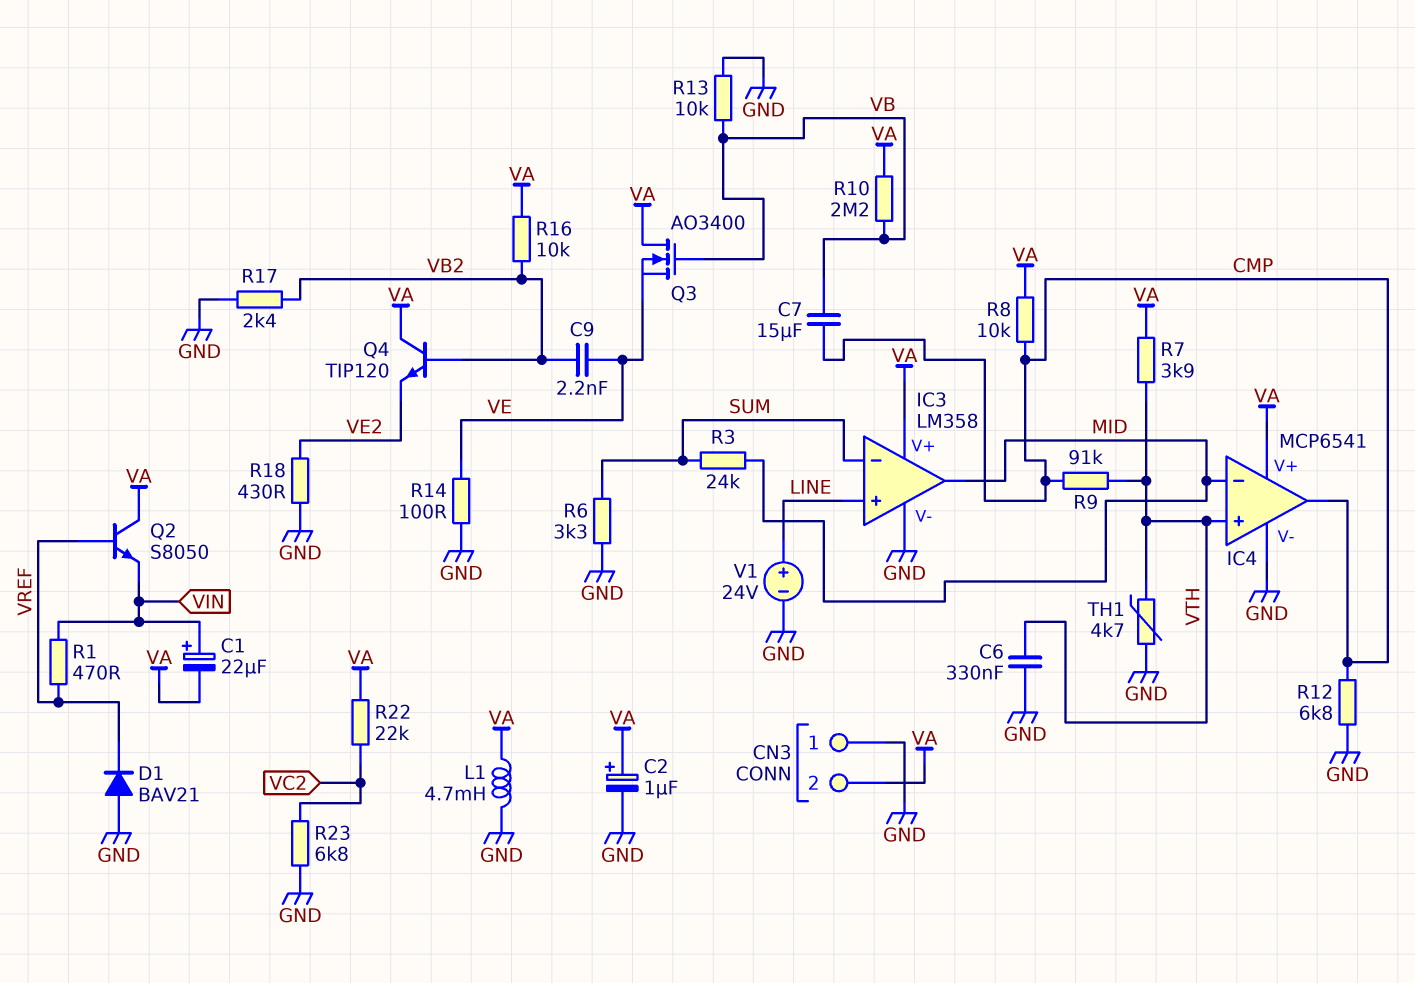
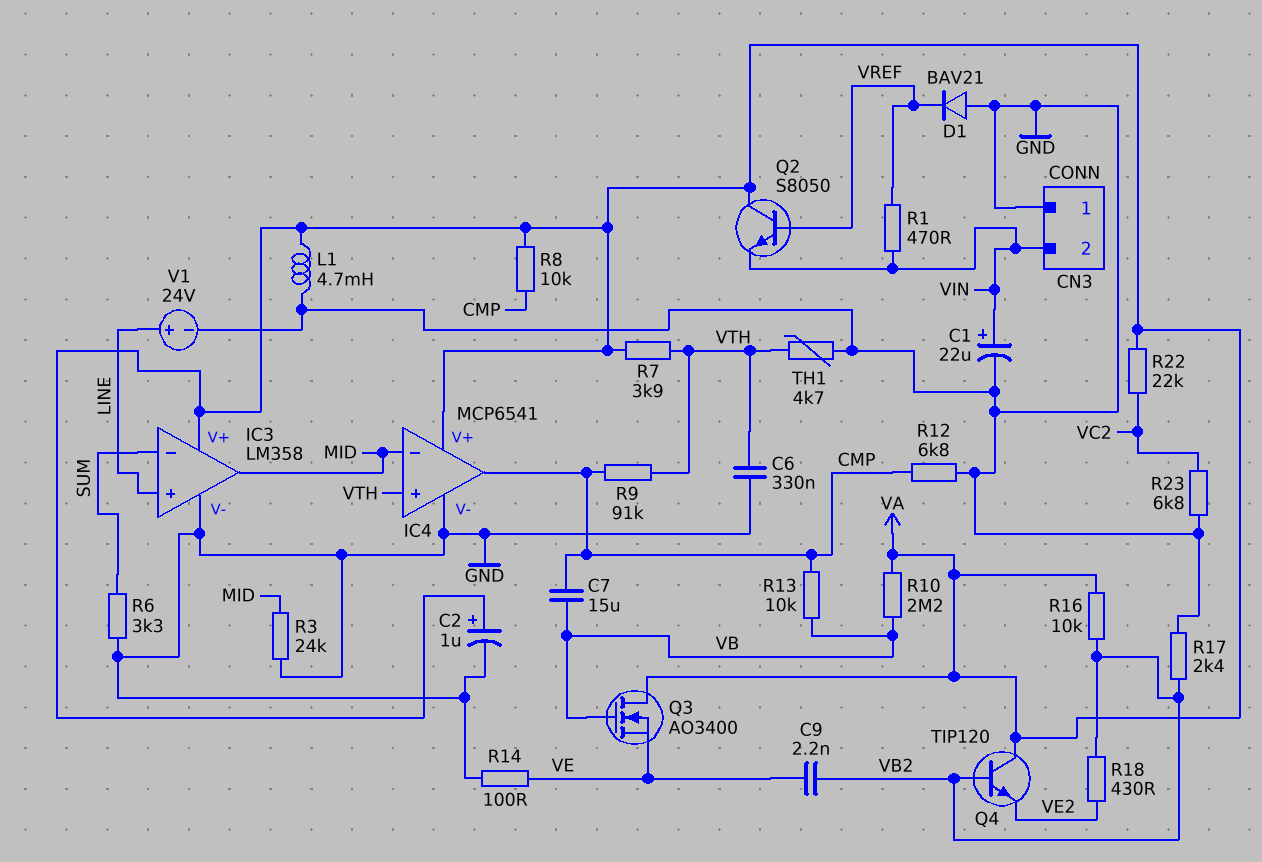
C1: 22uF (plus VIN, minus VA) -> 22uF (plus VIN, minus GND)
CN3 pin 2: VA -> VIN
R3: 24k (MID, SUM) -> 24k (GND, MID)
R13: 10k (GND, VB) -> 10k (CMP, VB)
R18: 430 (GND, VE2) -> 430 (VB2, VE2)

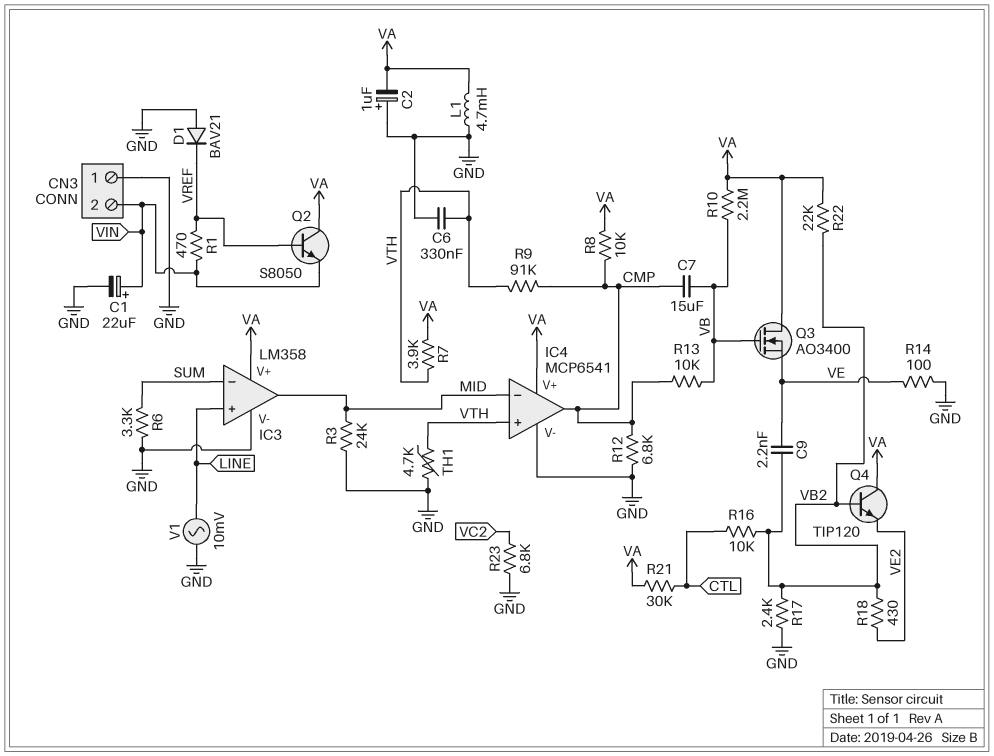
C2: 1uF (plus VA, minus GND) -> 1uF (plus GND, minus VA)
R16: 10k (VA, VB2) -> 10k (CTL, VB2)
R21: none -> 30k (CTL, VA)
R22: 22k (VA, VC2) -> 22k (VA, VB2)
V1: 24V (plus LINE, minus GND) -> AC 10mV (GND, LINE)

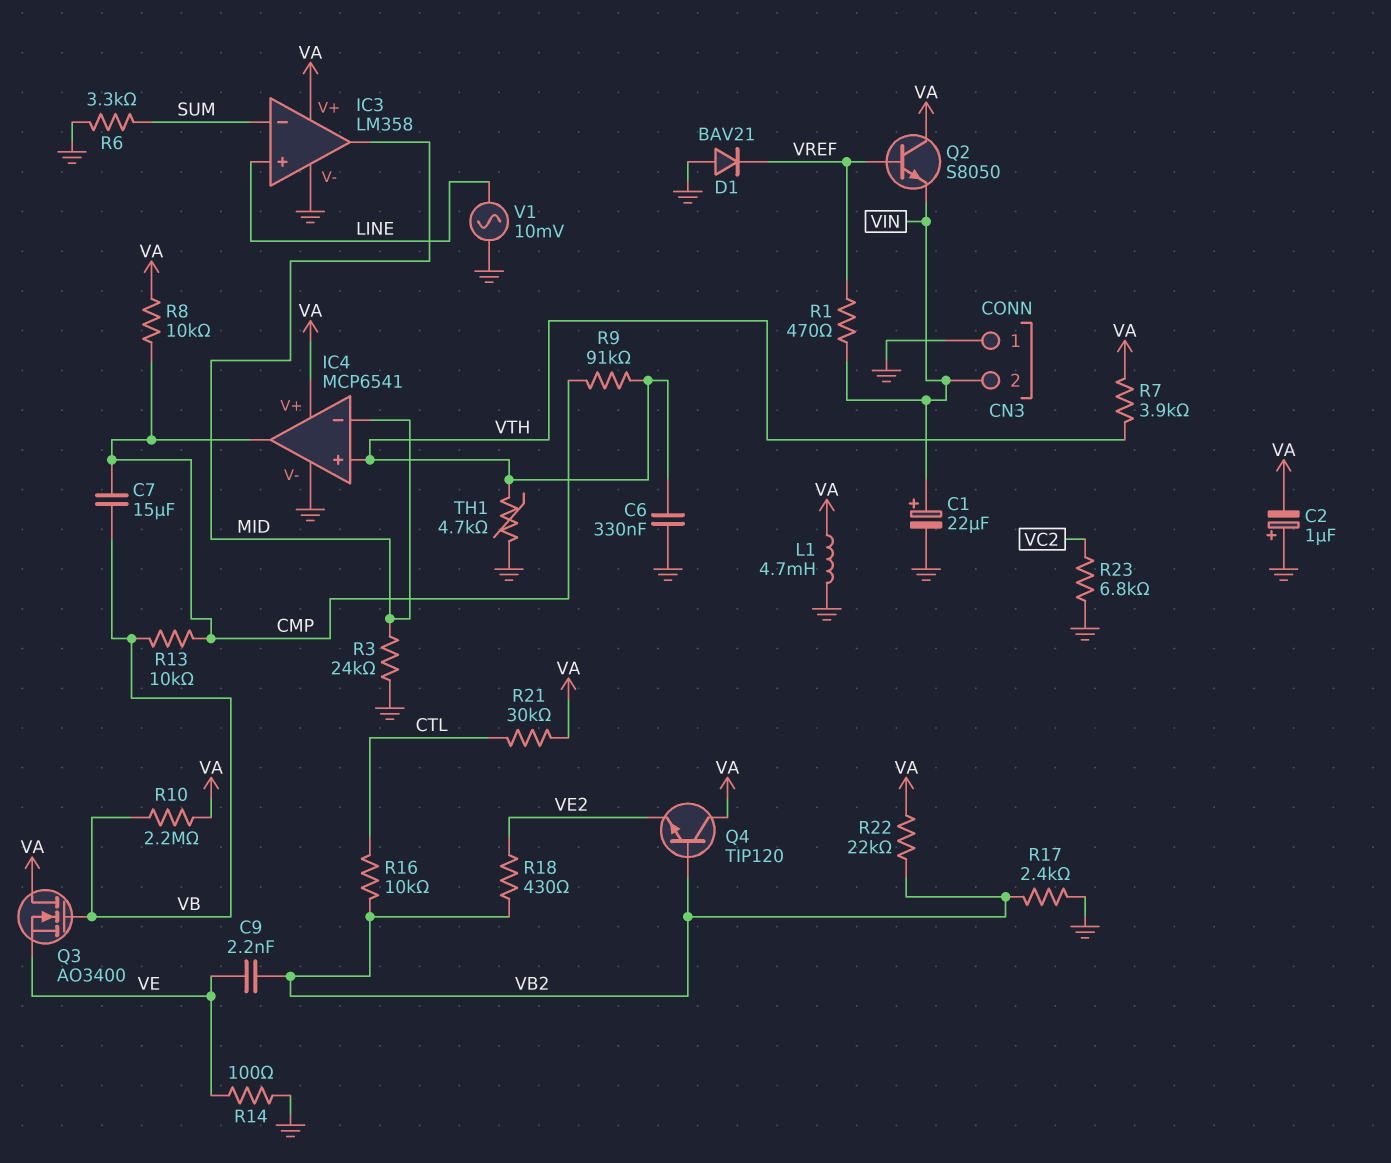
R12: 6.8k (CMP, GND) -> none

